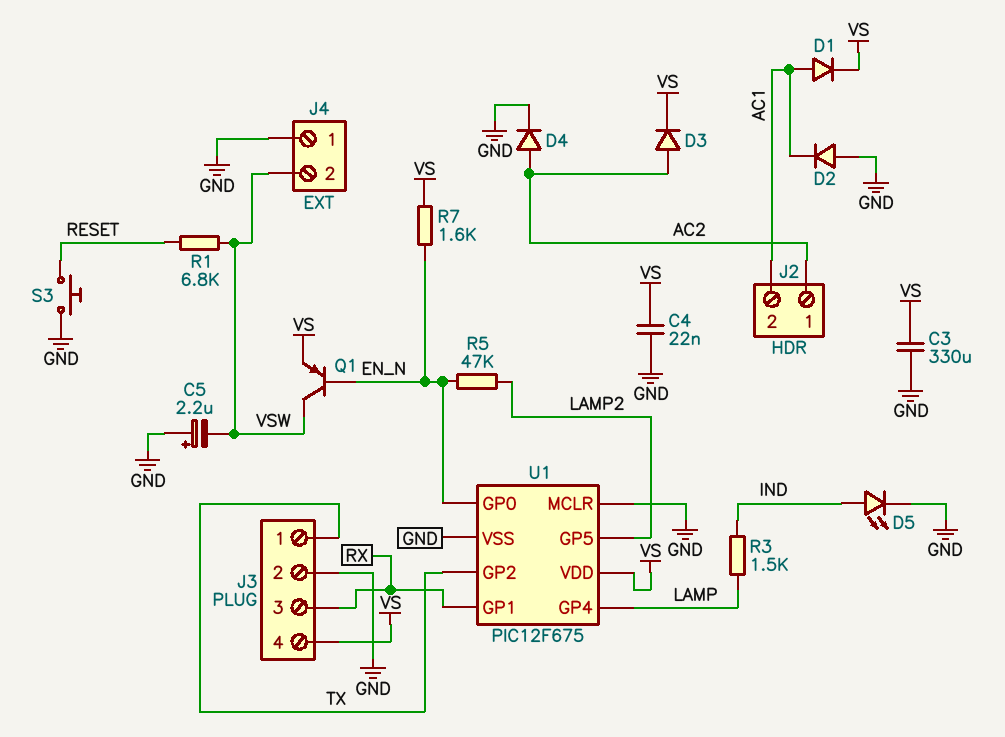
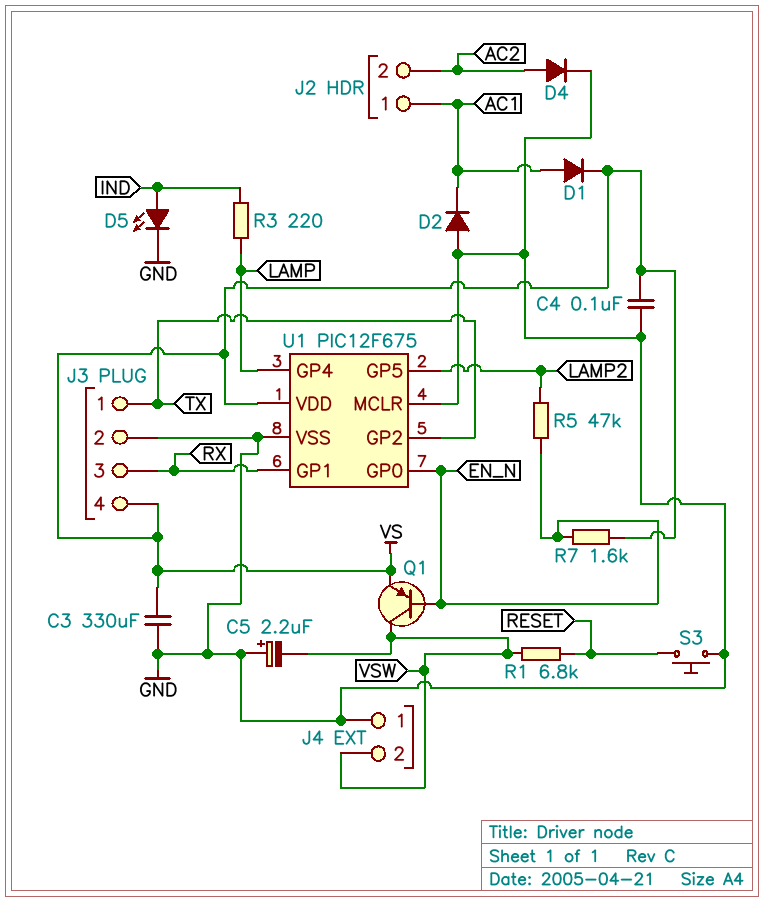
C4: 22nF (GND, VS) -> 100nF (GND, VS)
D3: diode (A AC2, K VS) -> none
J2 pin 1: AC2 -> AC1
J2 pin 2: AC1 -> AC2
R3: 1.5k (IND, LAMP) -> 220 (IND, LAMP)

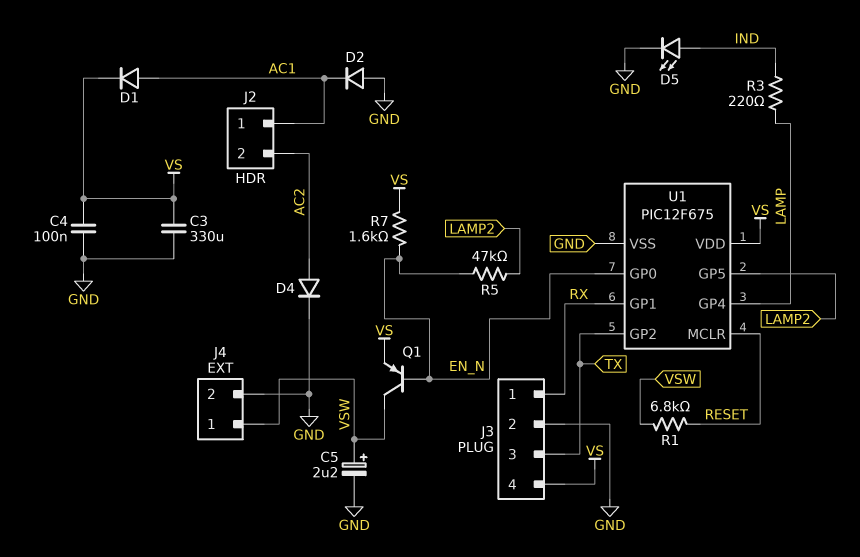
C5: 2.2uF (plus GND, minus VSW) -> 2.2uF (plus VSW, minus GND)
J3 pin 1: TX -> RX
J3 pin 3: RX -> TX
J4 pin 1: GND -> VSW
J4 pin 2: VSW -> GND
S3: button (GND, RESET) -> none
U1 pin MCLR: GND -> RESET

